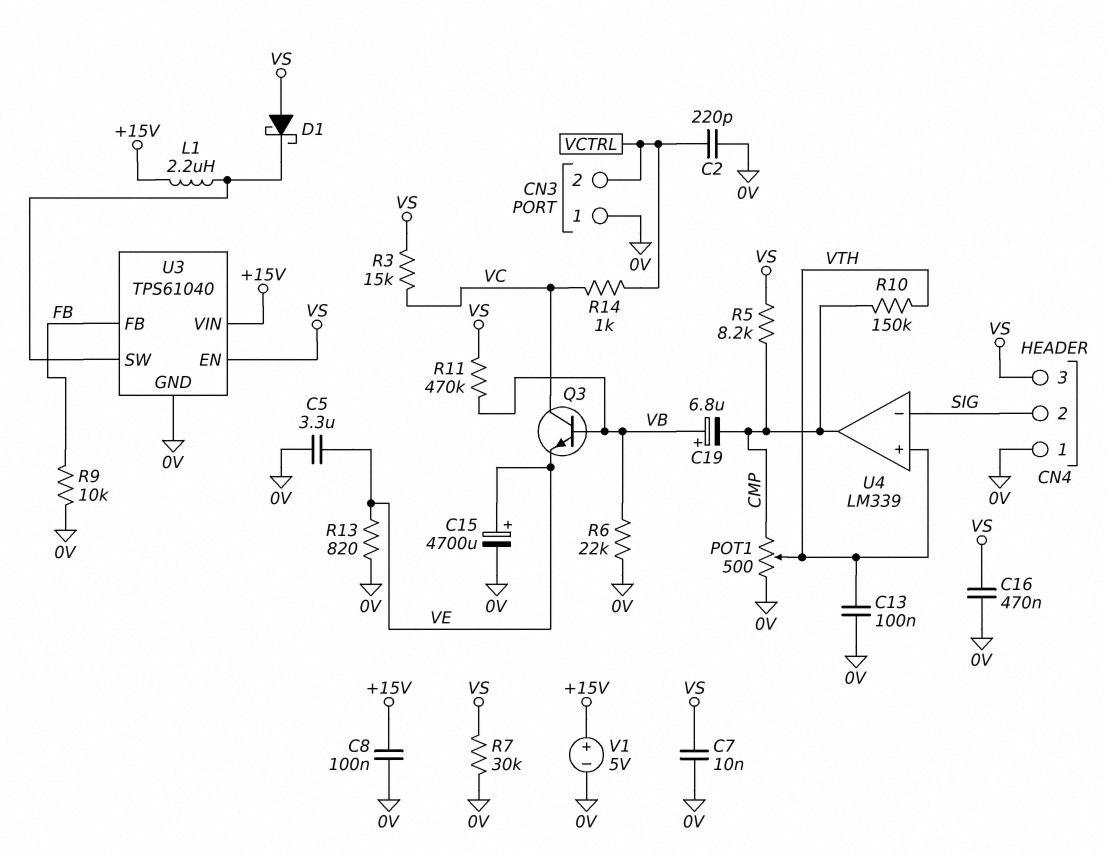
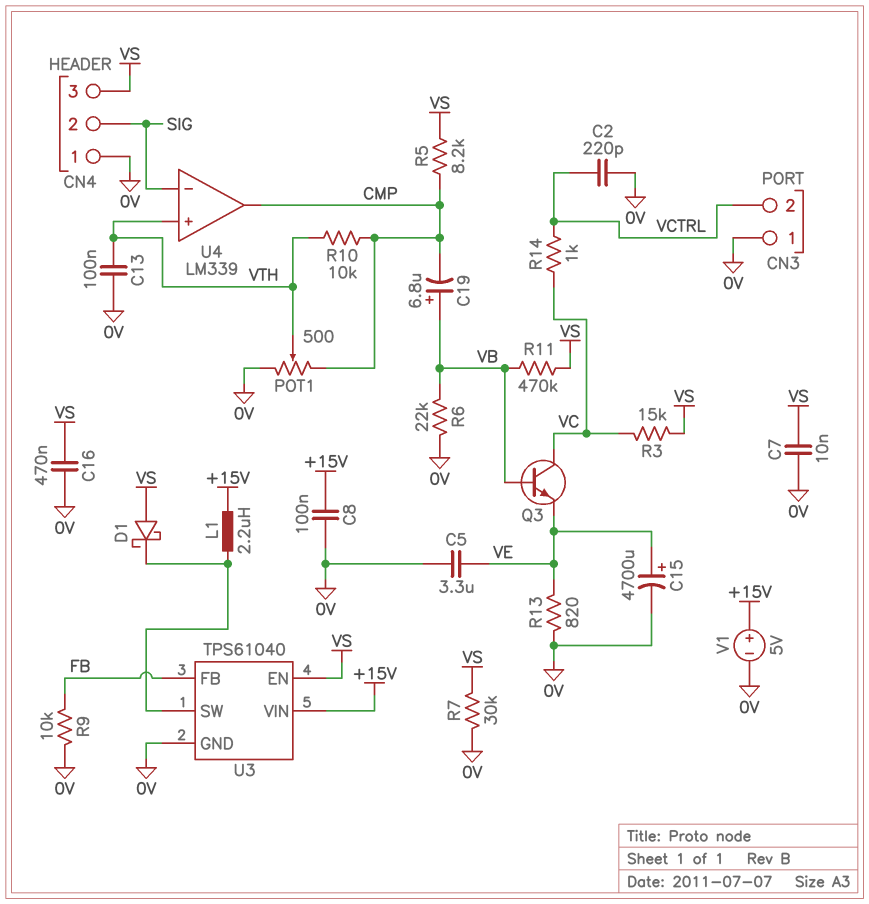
R10: 150k (CMP, VTH) -> 10k (CMP, VTH)

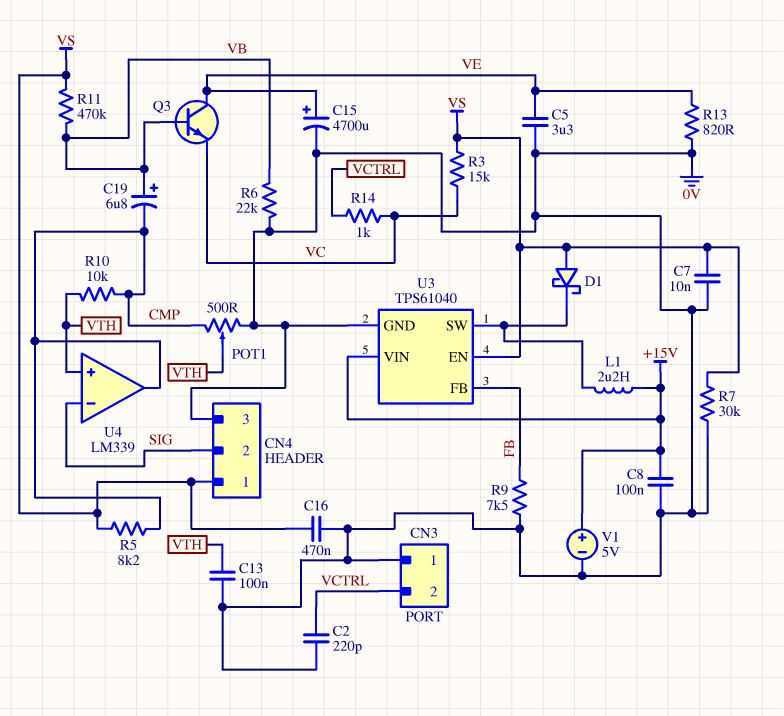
CN4 pin 1: 0V -> VS
CN4 pin 3: VS -> 0V
Q3: NPN (B VB, C VC, E VE) -> NPN (B VB, C VE, E VC)
R9: 10k (0V, FB) -> 7.5k (0V, FB)

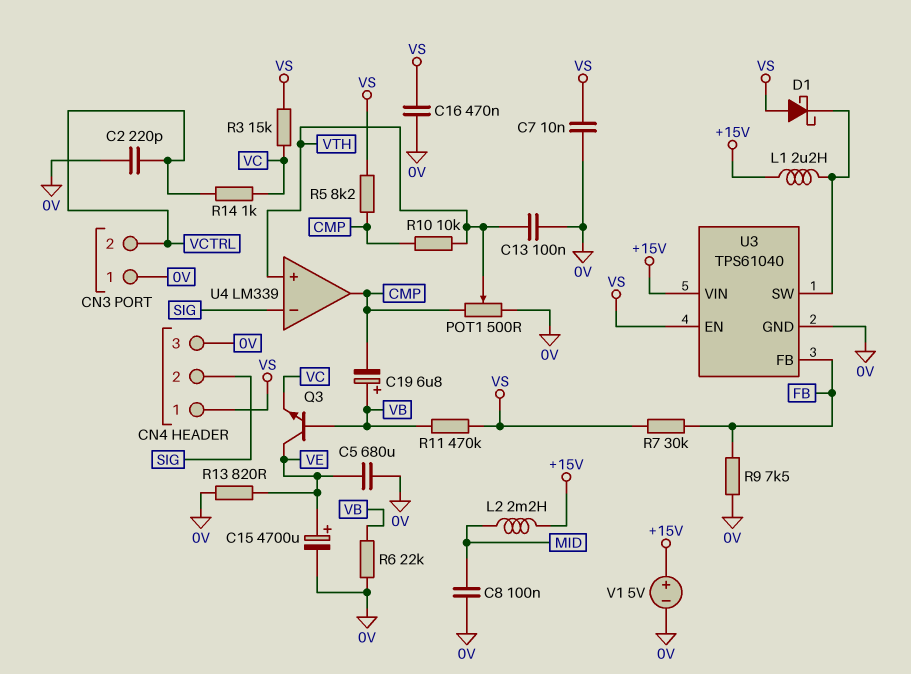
C5: 3.3uF (0V, VE) -> 680uF (0V, VE)
C8: 100nF (+15V, 0V) -> 100nF (0V, MID)
L2: none -> 2.2mH (+15V, MID)
R7: 30k (0V, VS) -> 30k (FB, VS)

